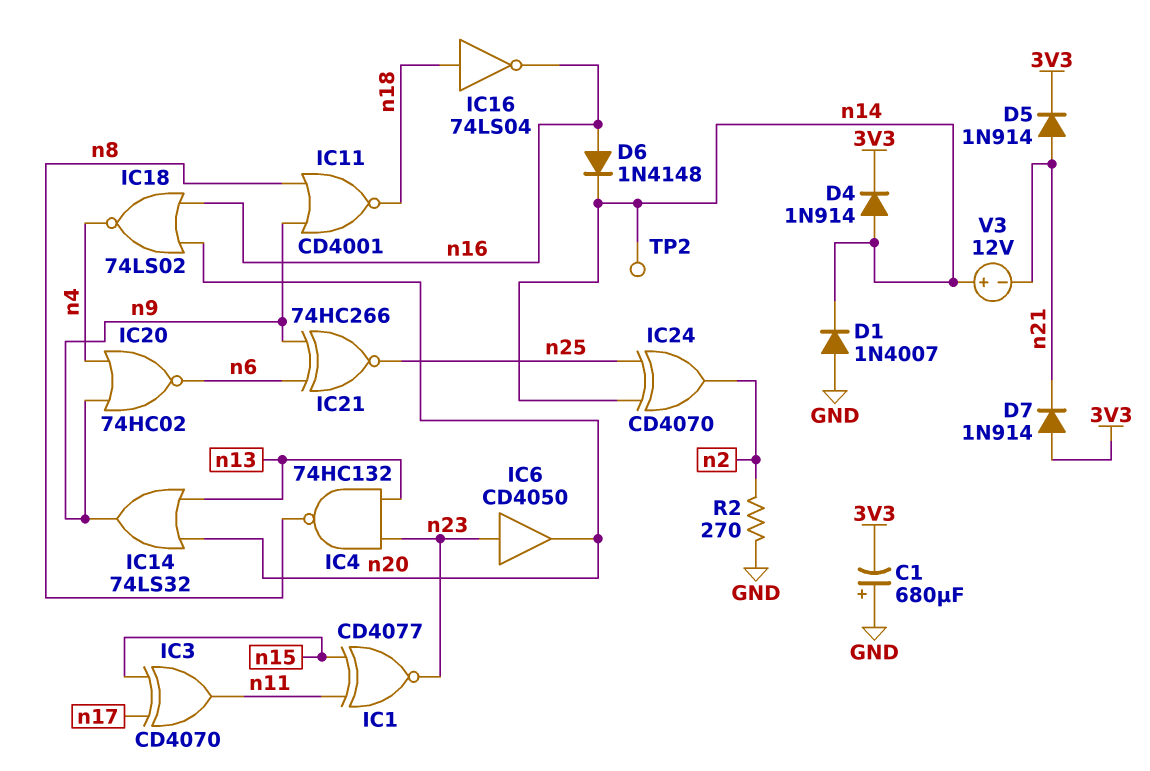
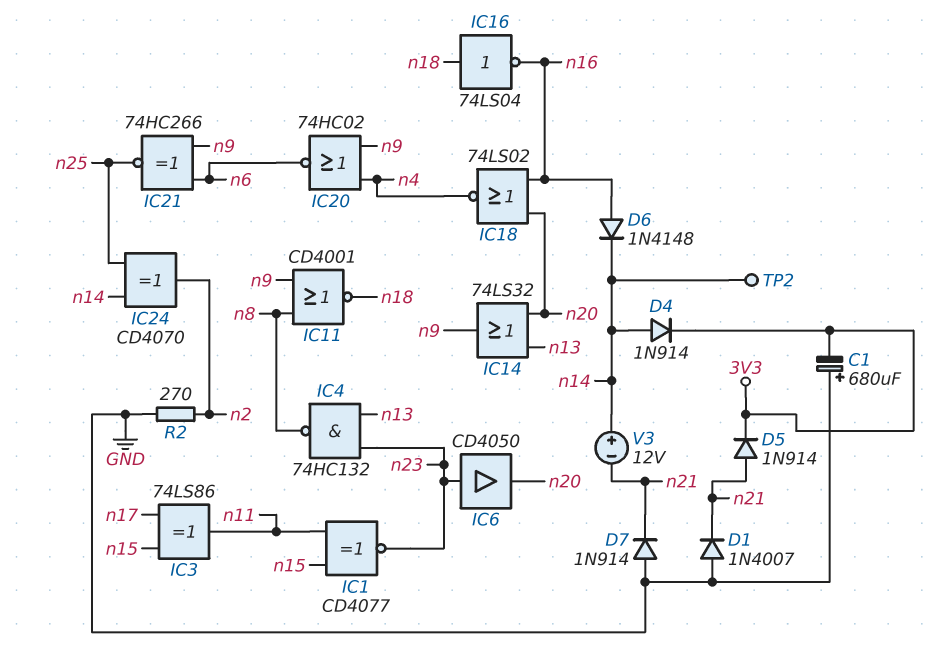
D1: diode 1N4007 (A GND, K n14) -> diode 1N4007 (A GND, K n21)
D7: diode 1N914 (A 3V3, K n21) -> diode 1N914 (A GND, K n21)
IC3: XOR CD4070 (in n15, in n17, out n11) -> XOR 74LS86 (in n15, in n17, out n11)

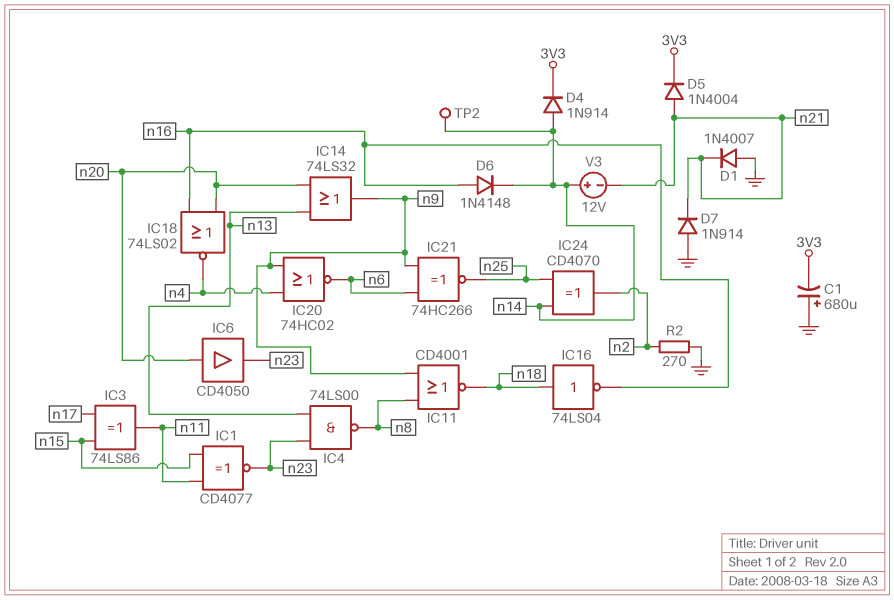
D5: diode 1N914 (A n21, K 3V3) -> diode 1N4004 (A n21, K 3V3)
IC4: NAND 74HC132 (in n13, in n23, out n8) -> NAND 74LS00 (in n13, in n23, out n8)
IC6: buffer CD4050 (in n23, out n20) -> buffer CD4050 (in n20, out n23)

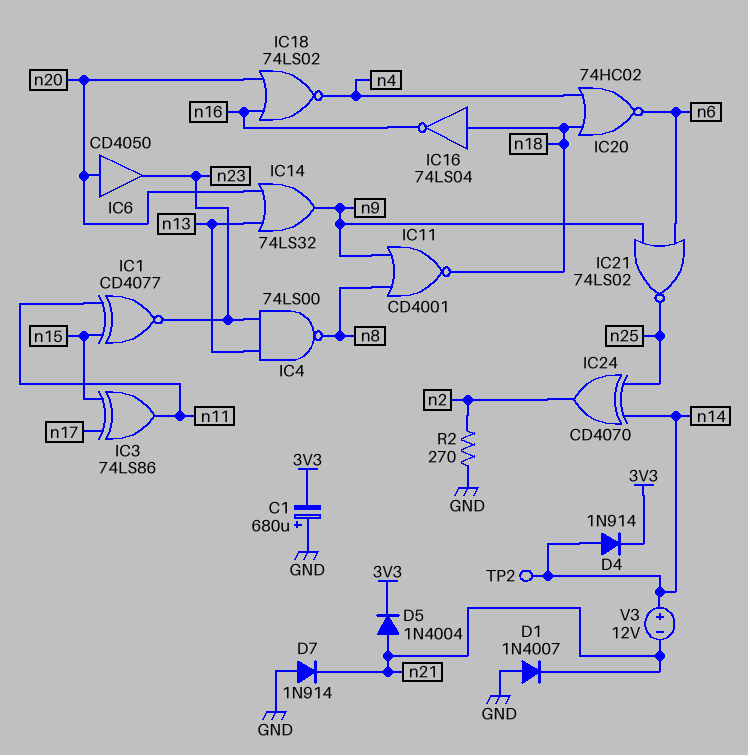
D6: diode 1N4148 (A n16, K n14) -> none
IC20: NOR 74HC02 (in n4, in n9, out n6) -> NOR 74HC02 (in n4, in n18, out n6)
IC21: XNOR 74HC266 (in n6, in n9, out n25) -> NOR 74LS02 (in n6, in n9, out n25)

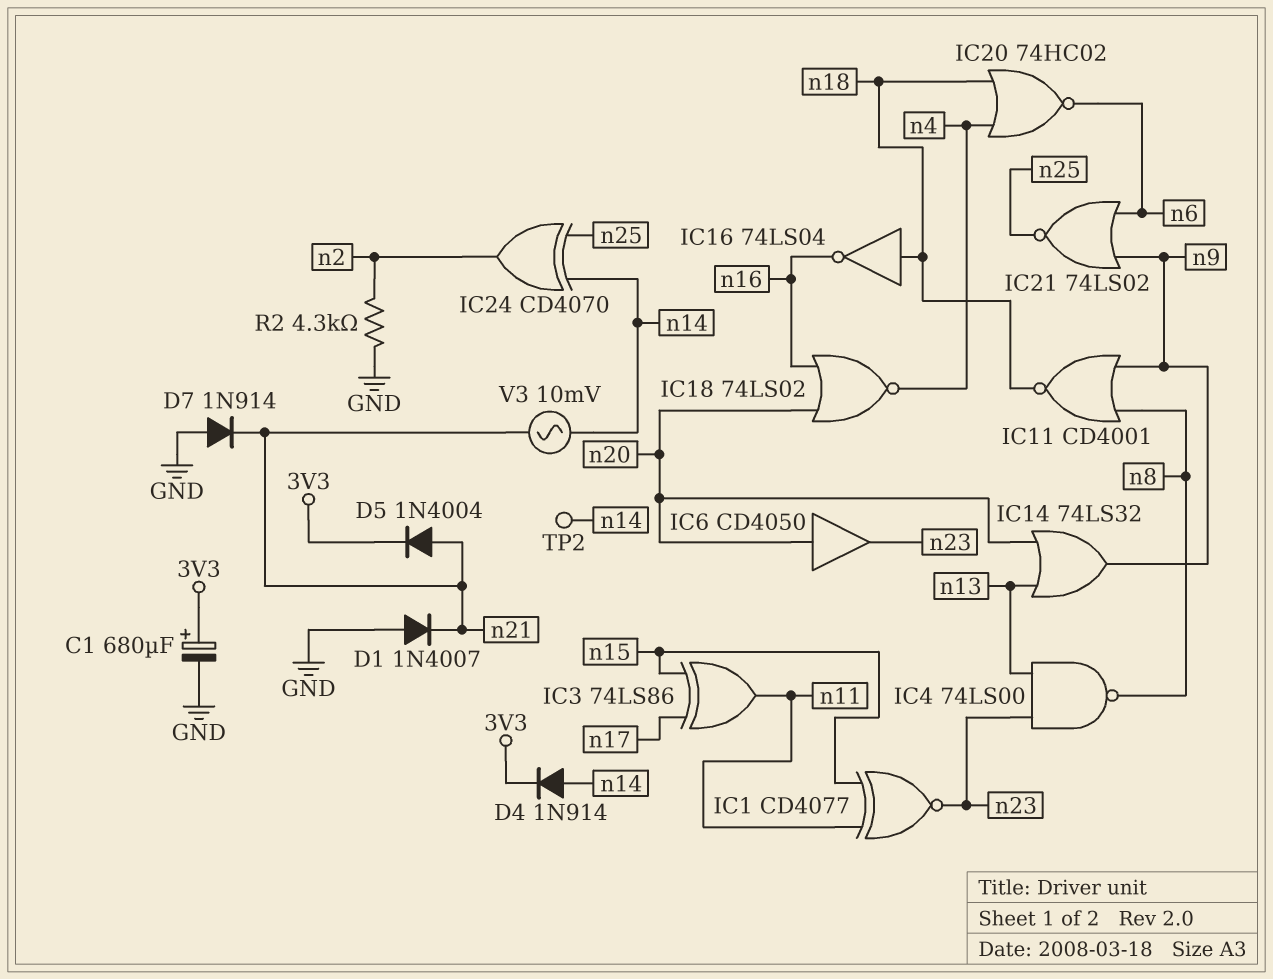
C1: 680uF (plus GND, minus 3V3) -> 680uF (plus 3V3, minus GND)
R2: 270 (GND, n2) -> 4.3k (GND, n2)
V3: 12V (plus n14, minus n21) -> AC 10mV (n14, n21)

